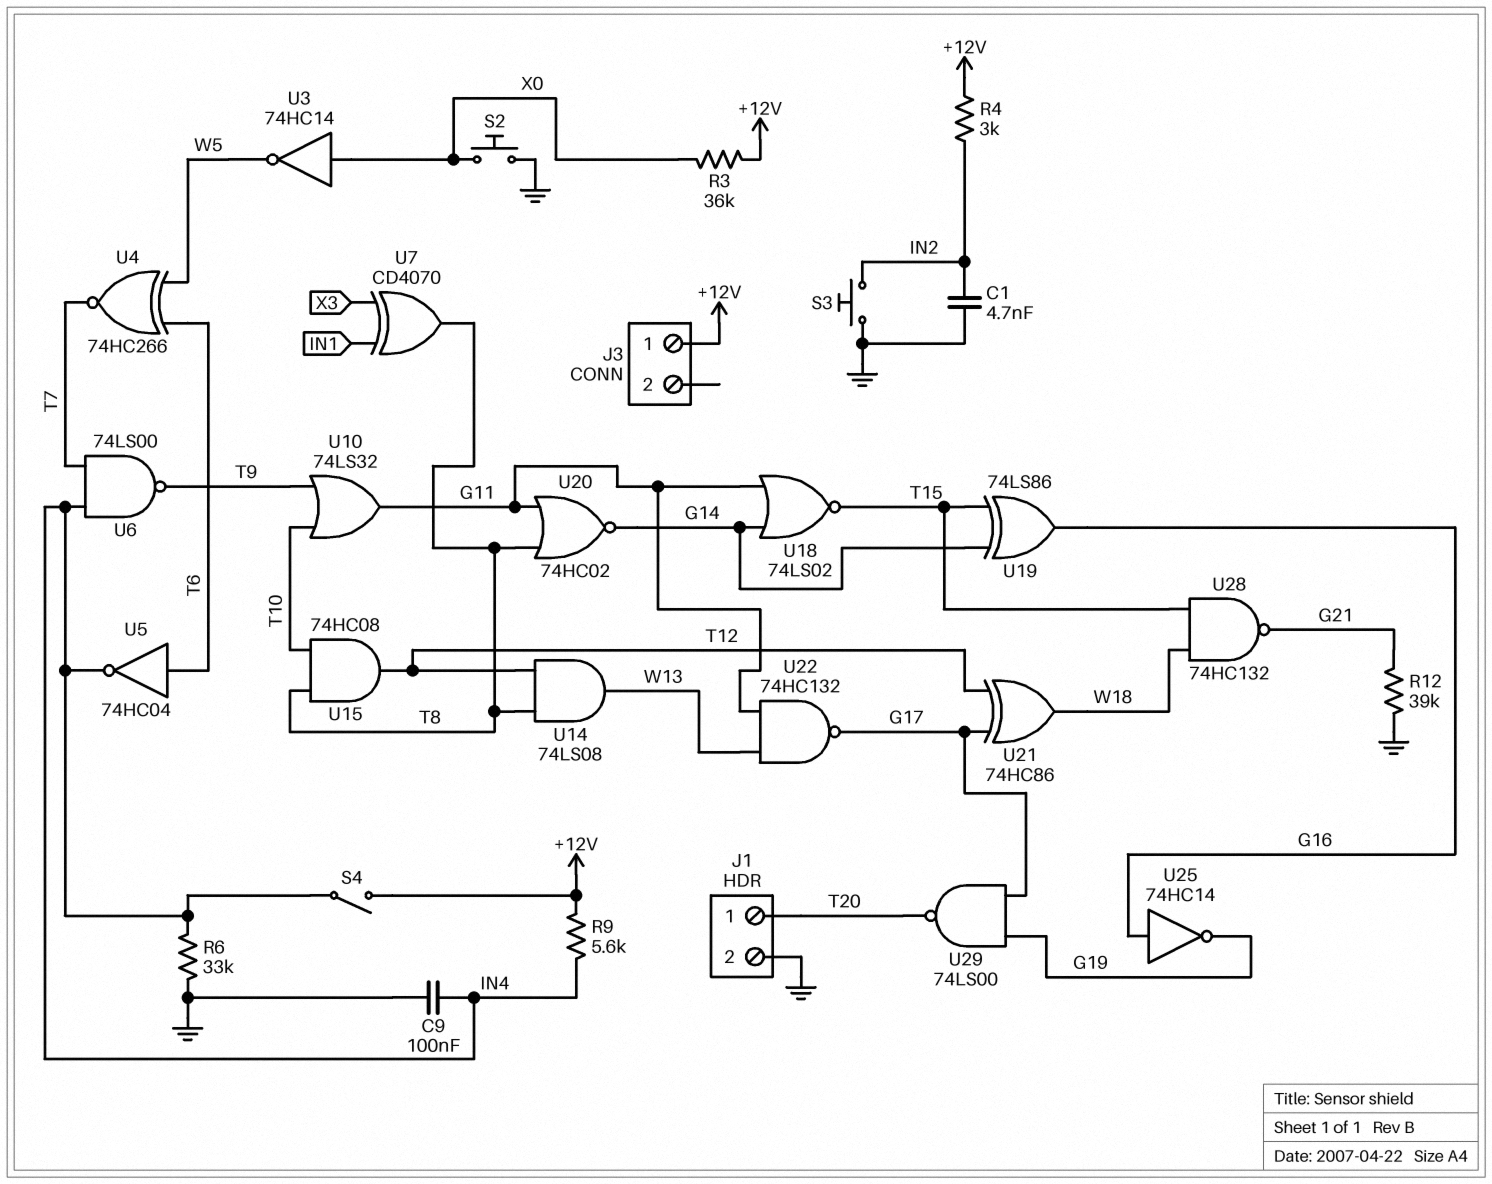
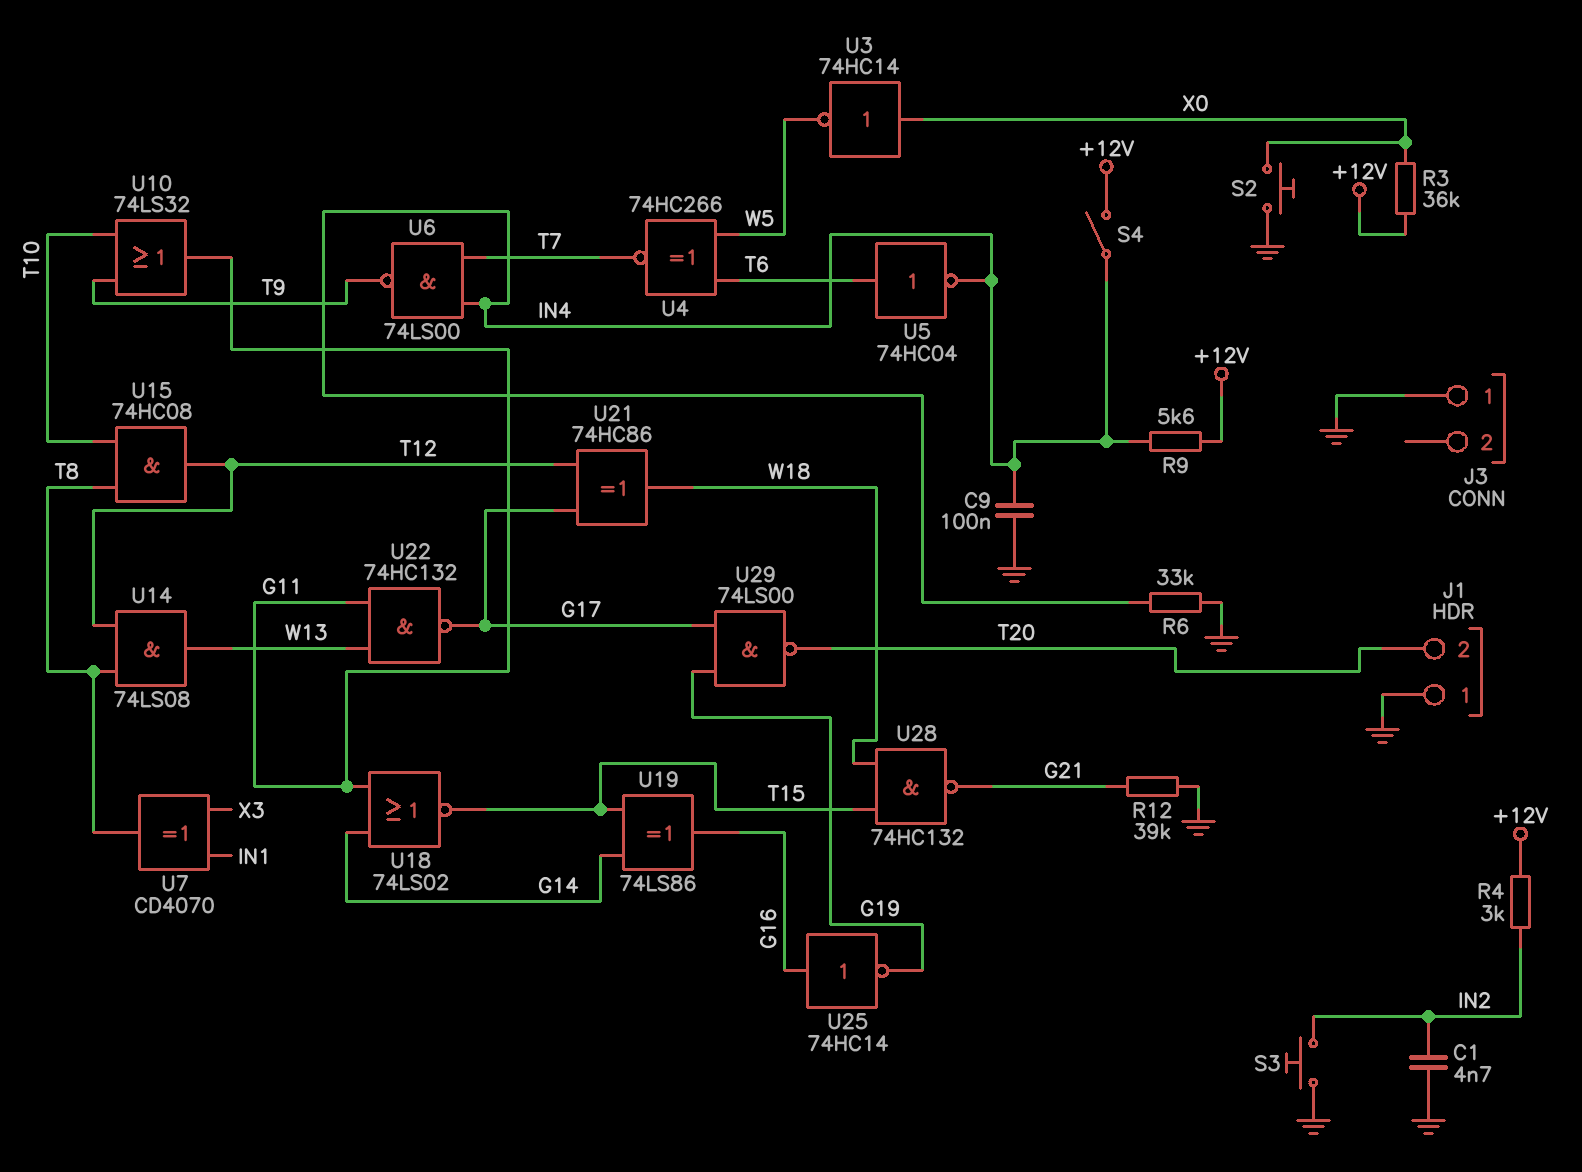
J1 pin 1: T20 -> GND
J1 pin 2: GND -> T20
J3 pin 1: +12V -> GND
U20: NOR 74HC02 (in G11, in T8, out G14) -> none

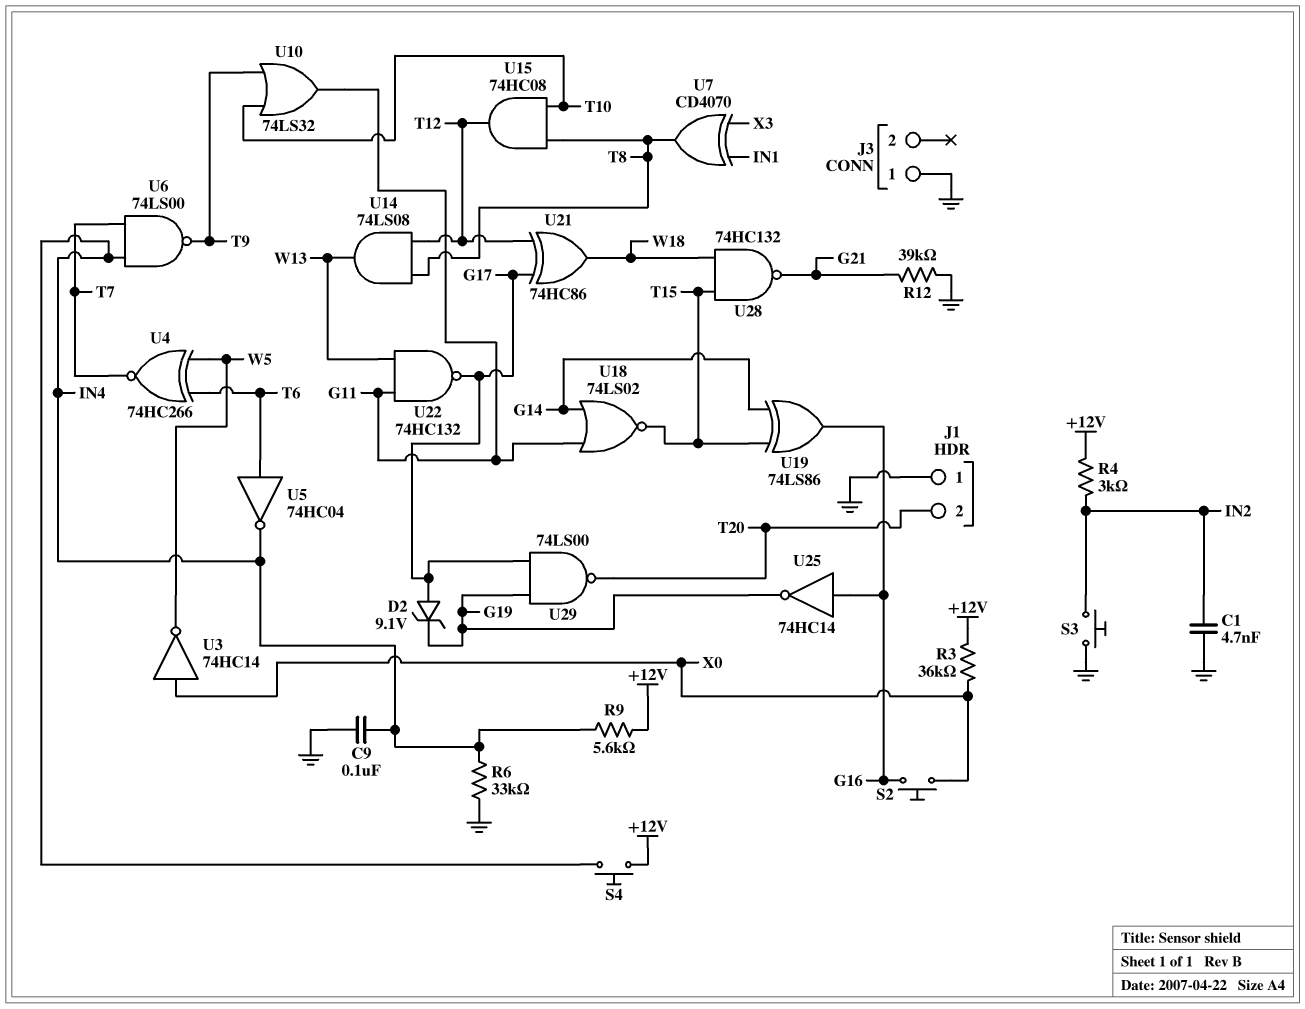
D2: none -> zener 9.1V (A G17, K G19)
S2: button (GND, X0) -> button (G16, X0)
S4: switch (+12V, IN4) -> button (+12V, IN4)

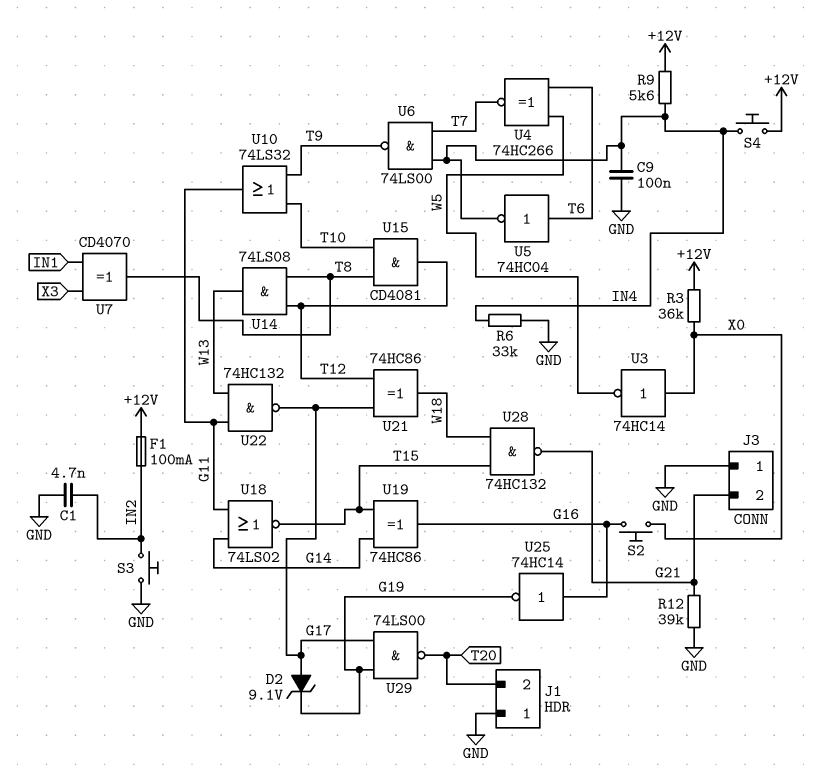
F1: none -> 100mA (+12V, IN2)
J3 pin 2: none -> G21
R4: 3k (+12V, IN2) -> none
U15: AND 74HC08 (in T8, in T10, out T12) -> AND CD4081 (in T8, in T10, out T12)
U19: XOR 74LS86 (in G14, in T15, out G16) -> XOR 74HC86 (in G14, in T15, out G16)

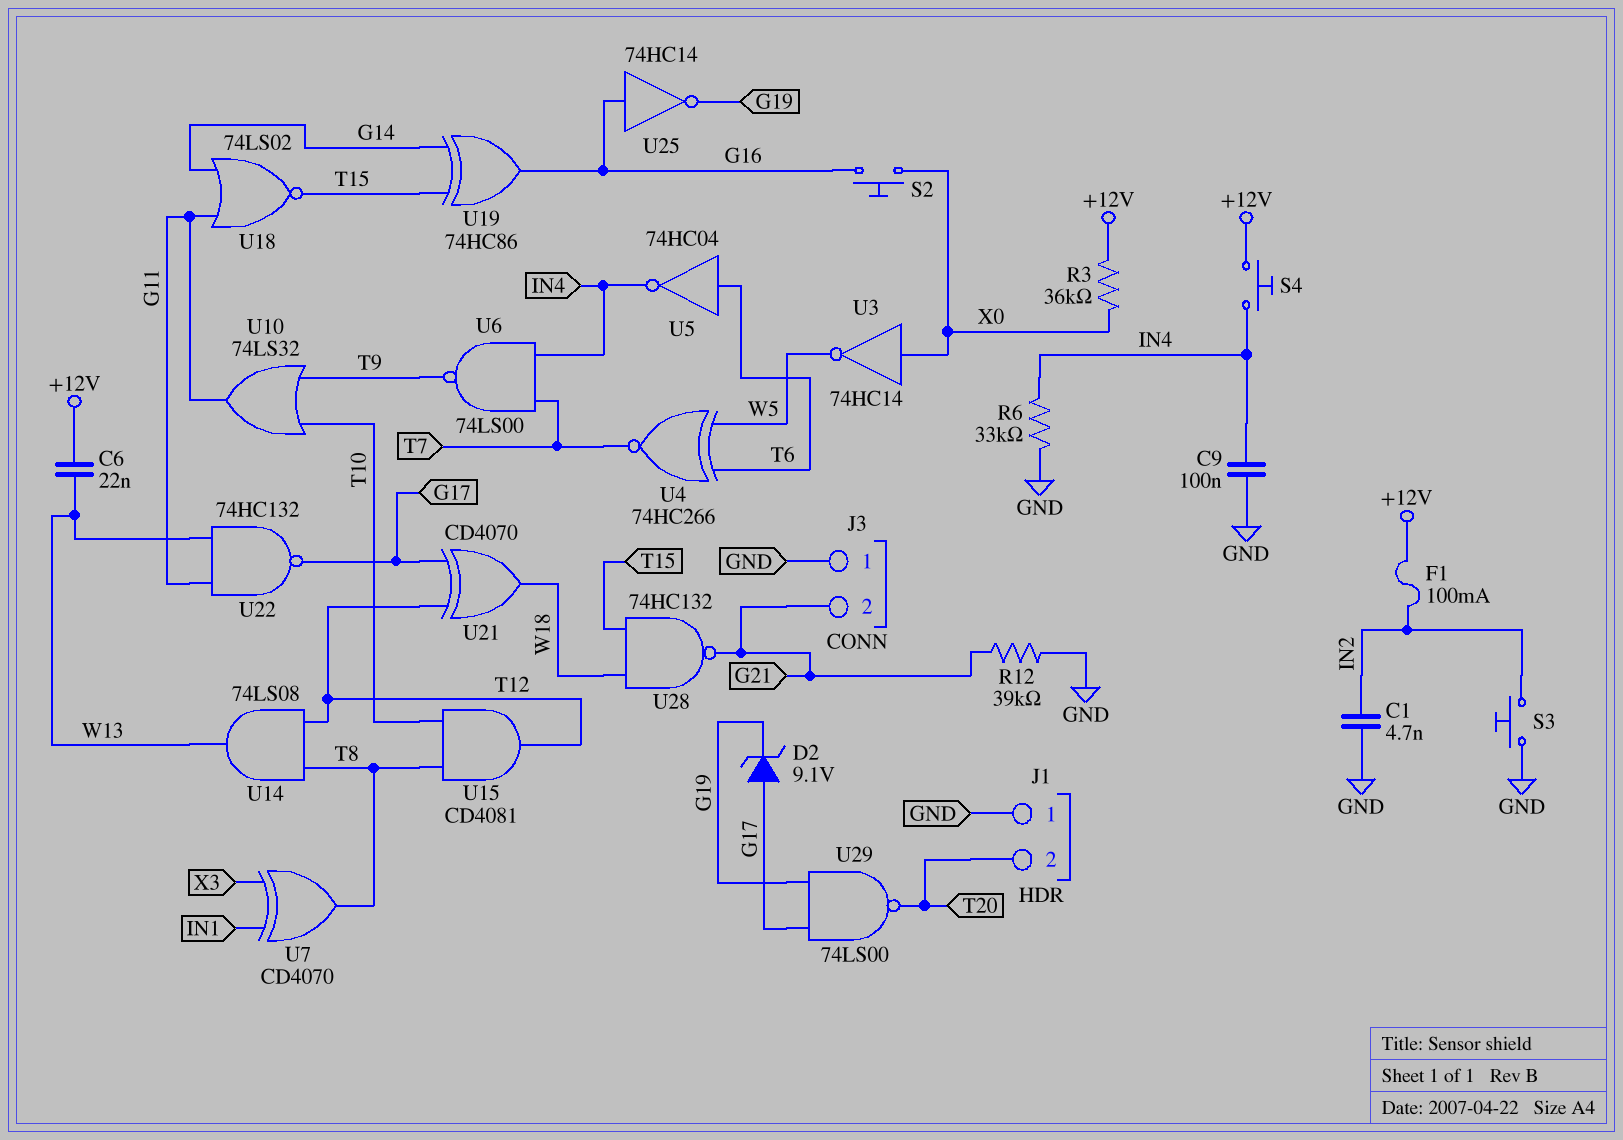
C6: none -> 22nF (+12V, W13)
R9: 5.6k (+12V, IN4) -> none
U21: XOR 74HC86 (in G17, in T12, out W18) -> XOR CD4070 (in G17, in T12, out W18)

